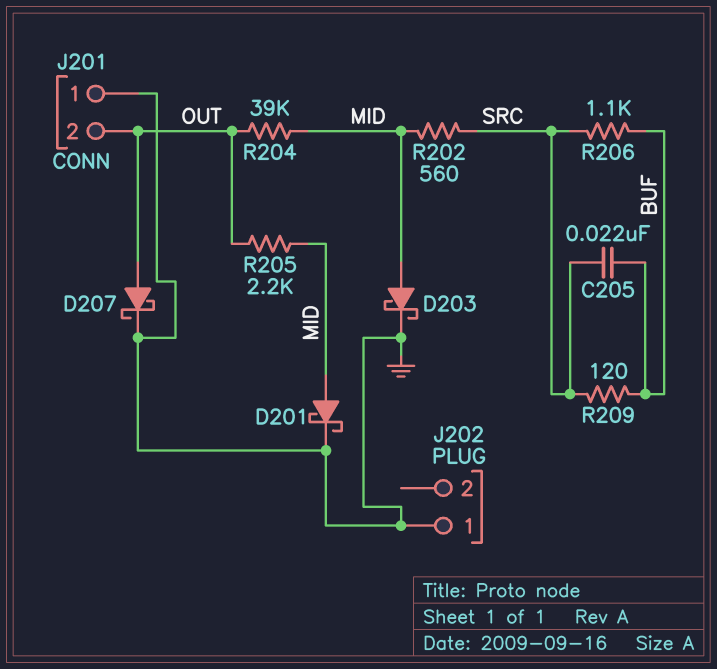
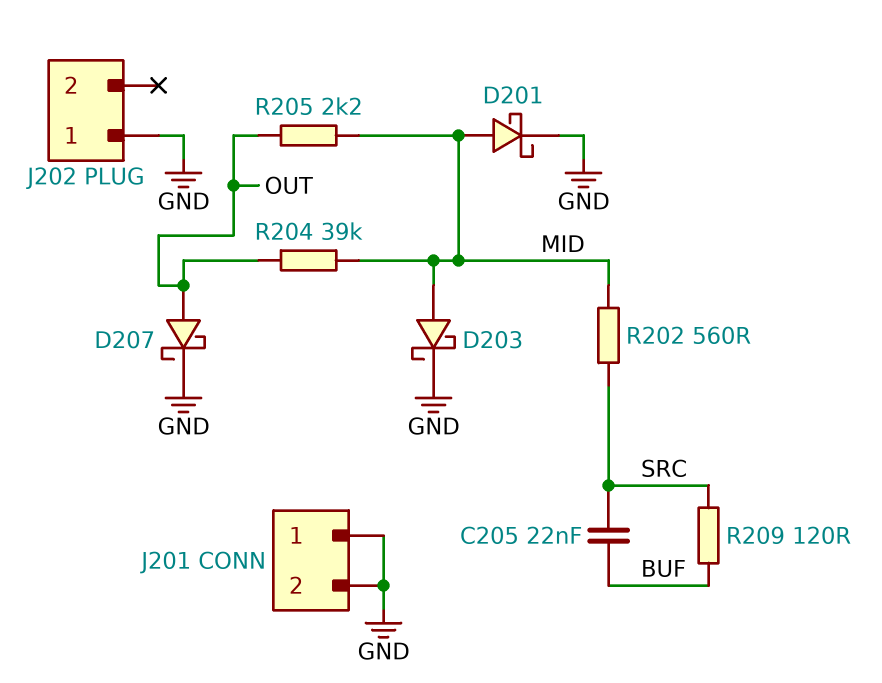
J201 pin 2: OUT -> GND
R206: 1.1k (BUF, SRC) -> none

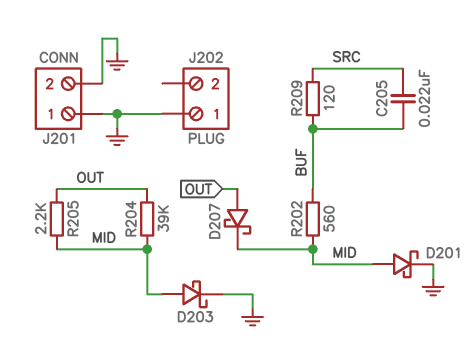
D207: schottky (A OUT, K GND) -> schottky (A OUT, K MID)
R202: 560 (MID, SRC) -> 560 (BUF, MID)

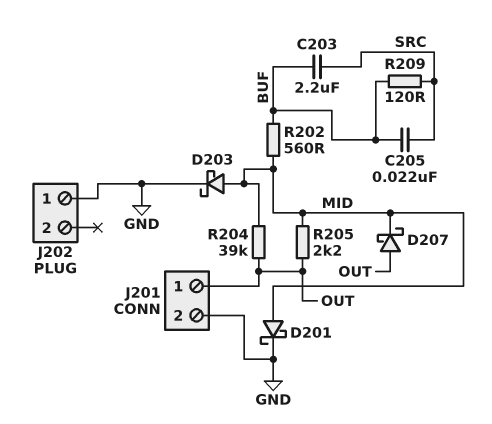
C203: none -> 2.2uF (BUF, SRC)
J201 pin 1: GND -> OUT

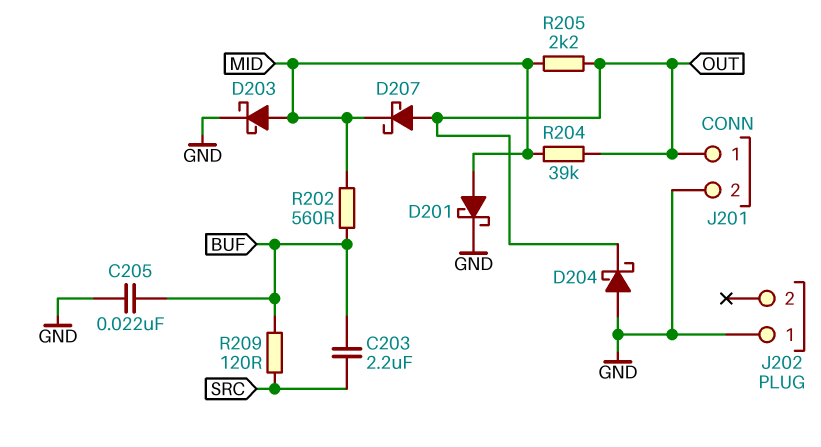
C205: 22nF (BUF, SRC) -> 22nF (BUF, GND)
D204: none -> schottky (A GND, K OUT)

